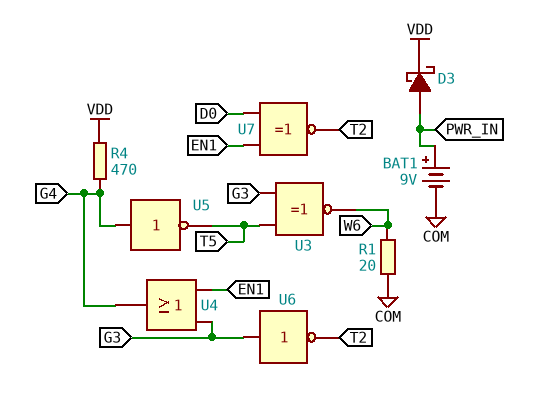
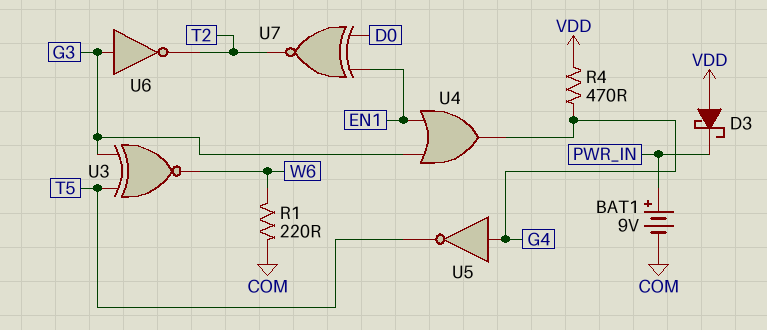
D3: schottky (A PWR_IN, K VDD) -> schottky (A VDD, K PWR_IN)
R1: 20 (COM, W6) -> 220 (COM, W6)

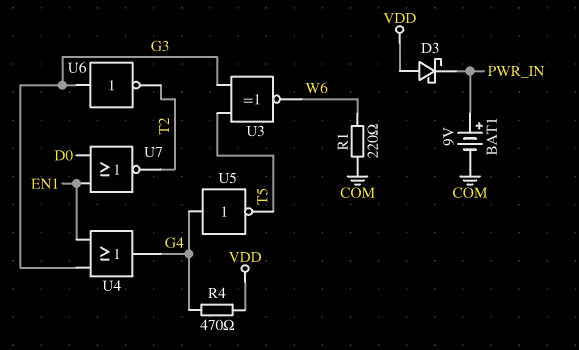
U7: XNOR (in D0, in EN1, out T2) -> NOR (in D0, in EN1, out T2)

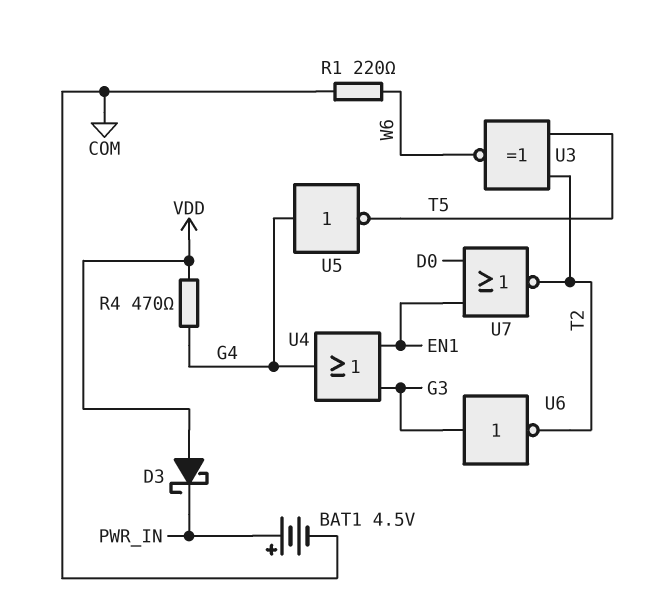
BAT1: 9V (plus PWR_IN, minus COM) -> 4.5V (plus PWR_IN, minus COM)
U3: XNOR (in G3, in T5, out W6) -> XNOR (in T2, in T5, out W6)

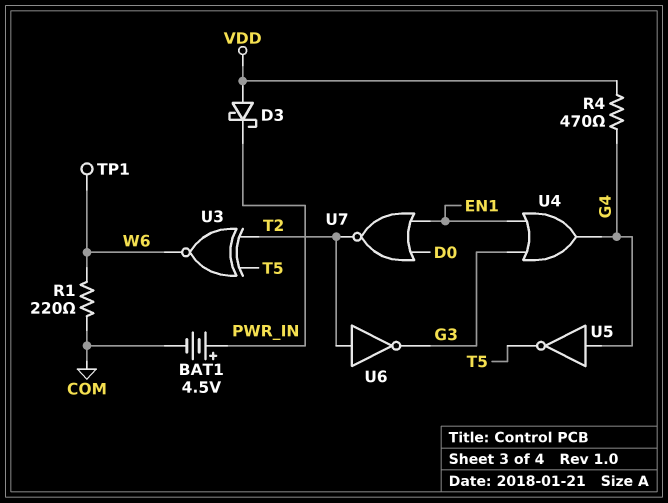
TP1: none -> test point (W6)
U6: NOT (in G3, out T2) -> NOT (in T2, out G3)

